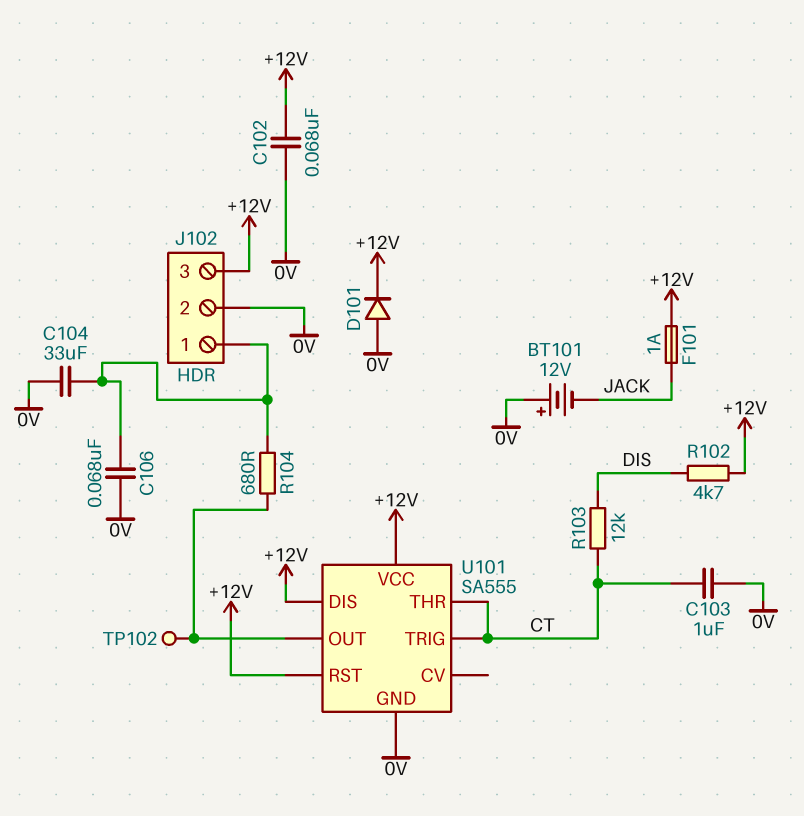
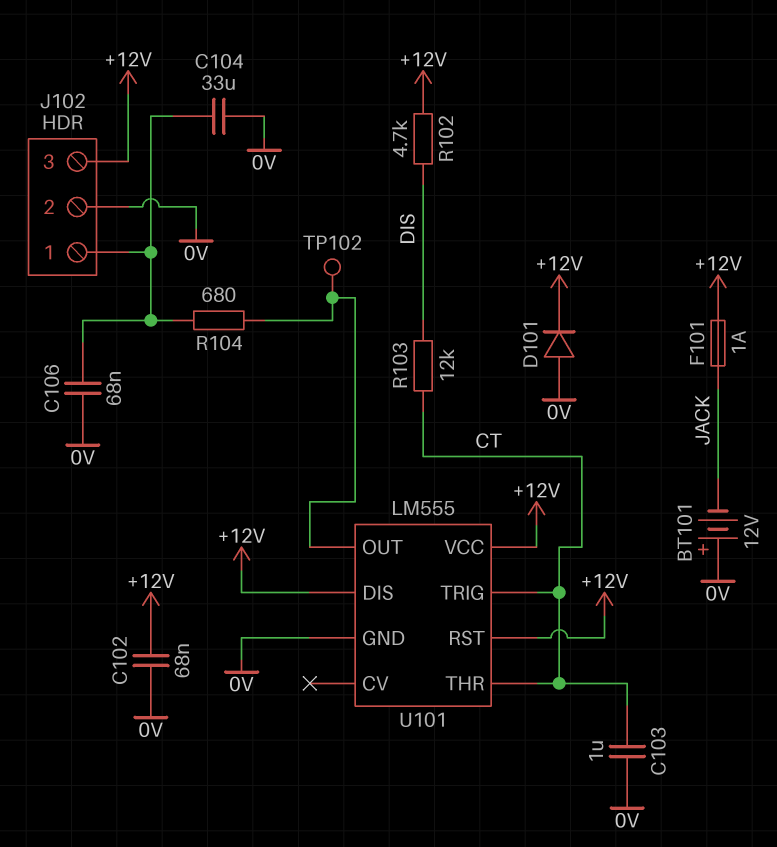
U101: SA555 -> LM555

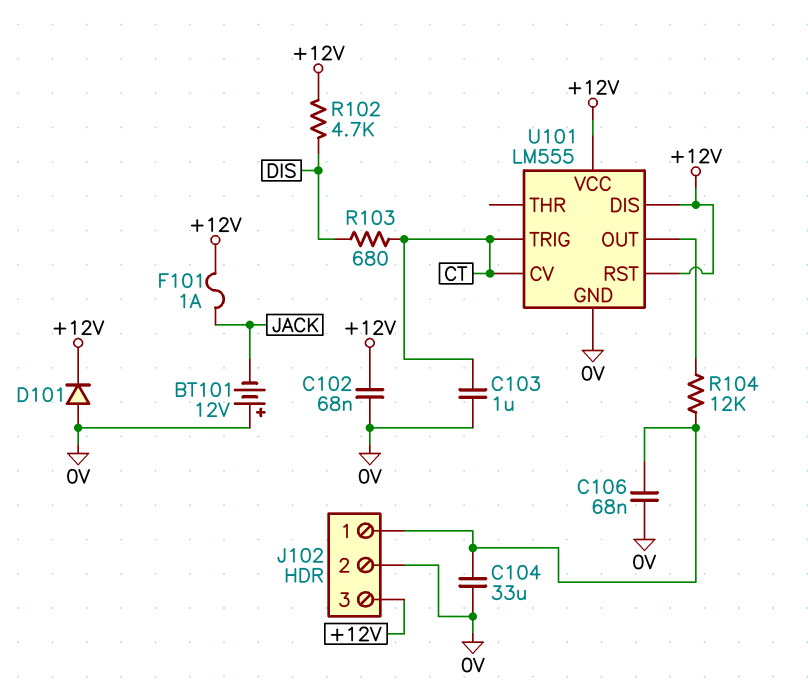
R103: 12k (CT, DIS) -> 680 (CT, DIS)
R104: 680 (J102/1, U101/OUT) -> 12k (J102/1, U101/OUT)
TP102: test point (U101/OUT) -> none
U101 pin CV: none -> CT
U101 pin THR: CT -> none

